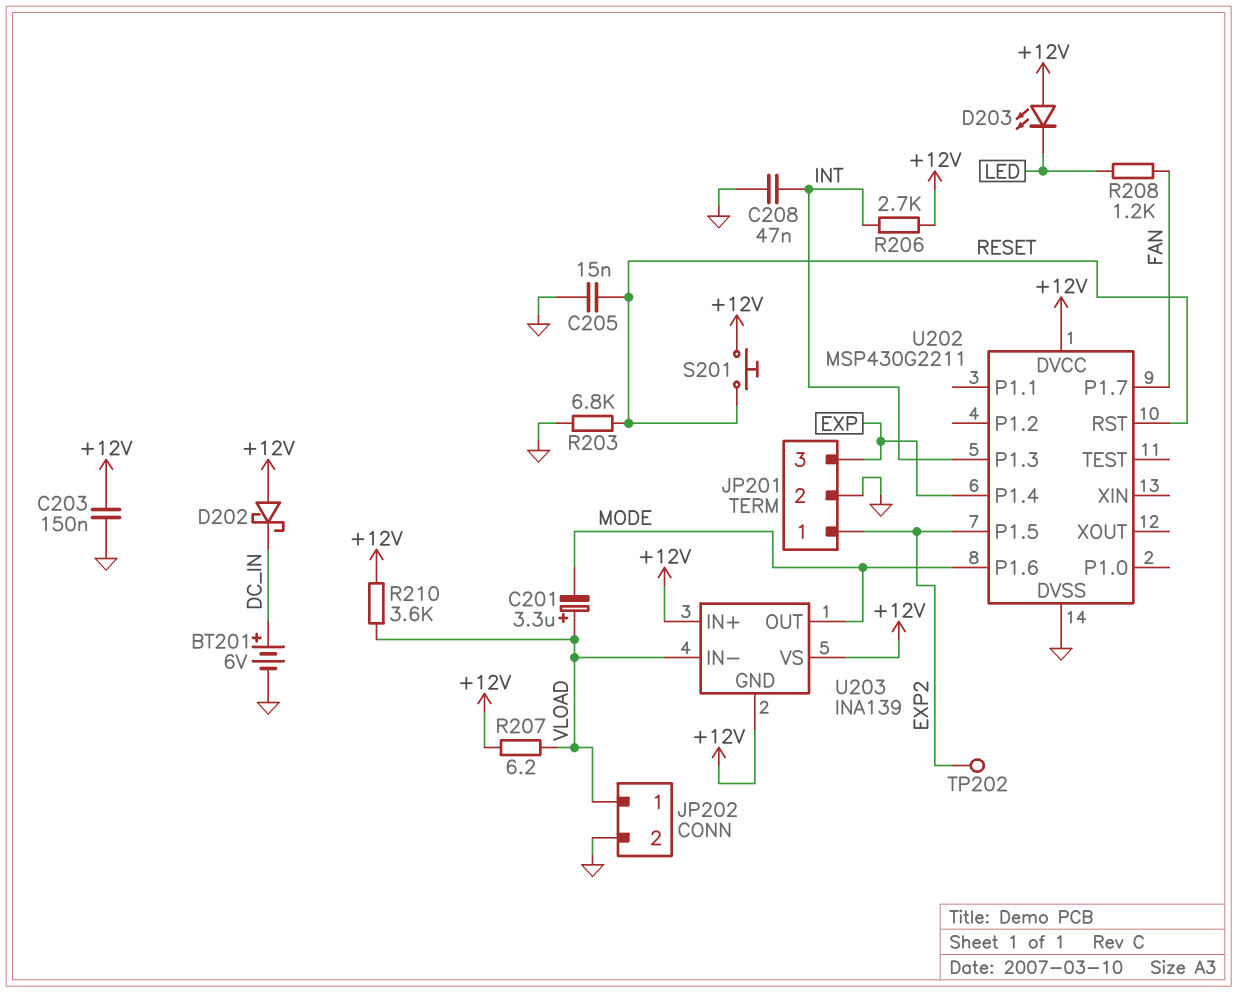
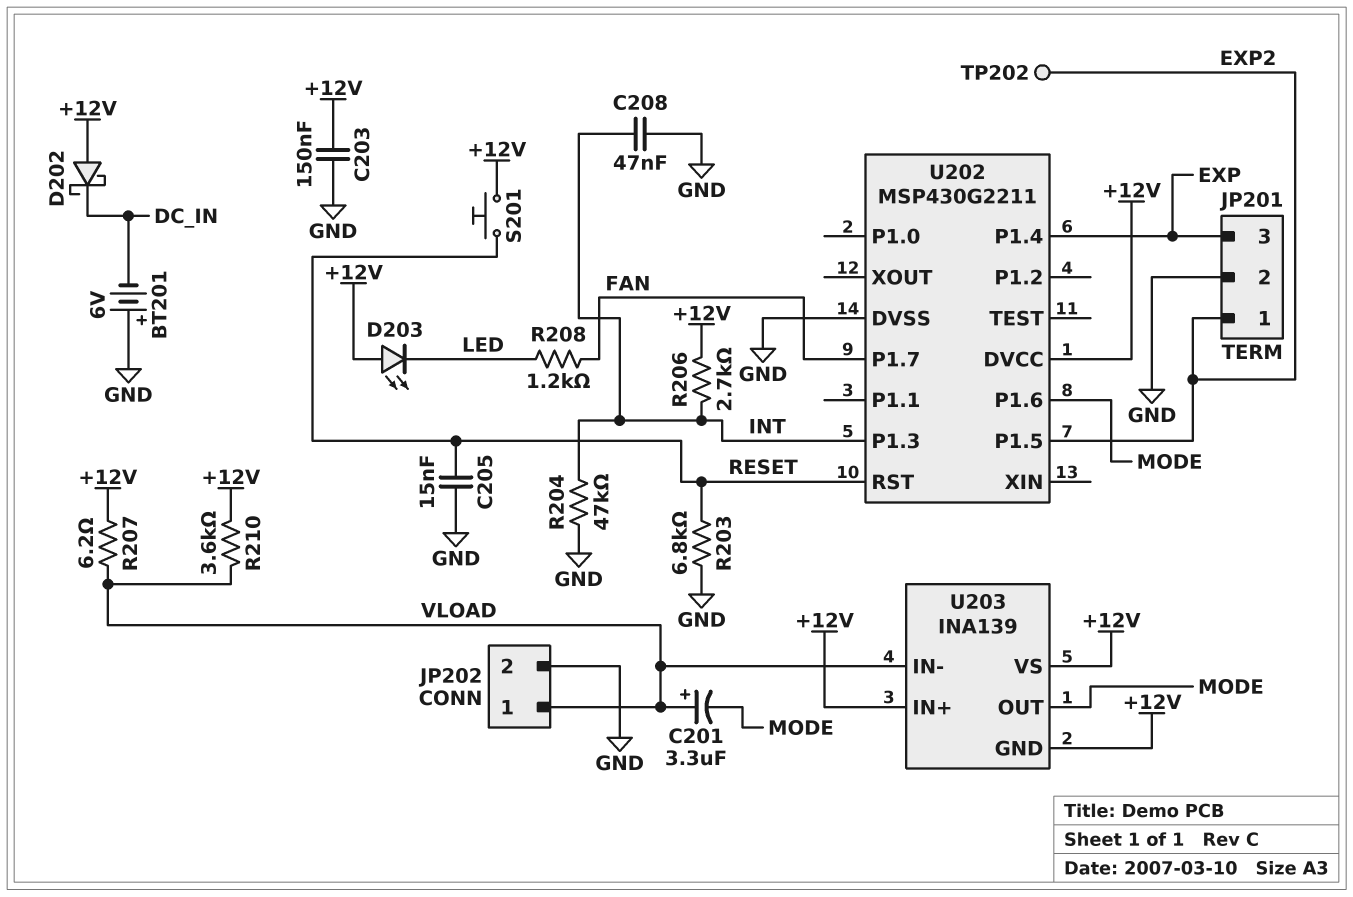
BT201: 6V (plus DC_IN, minus GND) -> 6V (plus GND, minus DC_IN)
R204: none -> 47k (GND, INT)

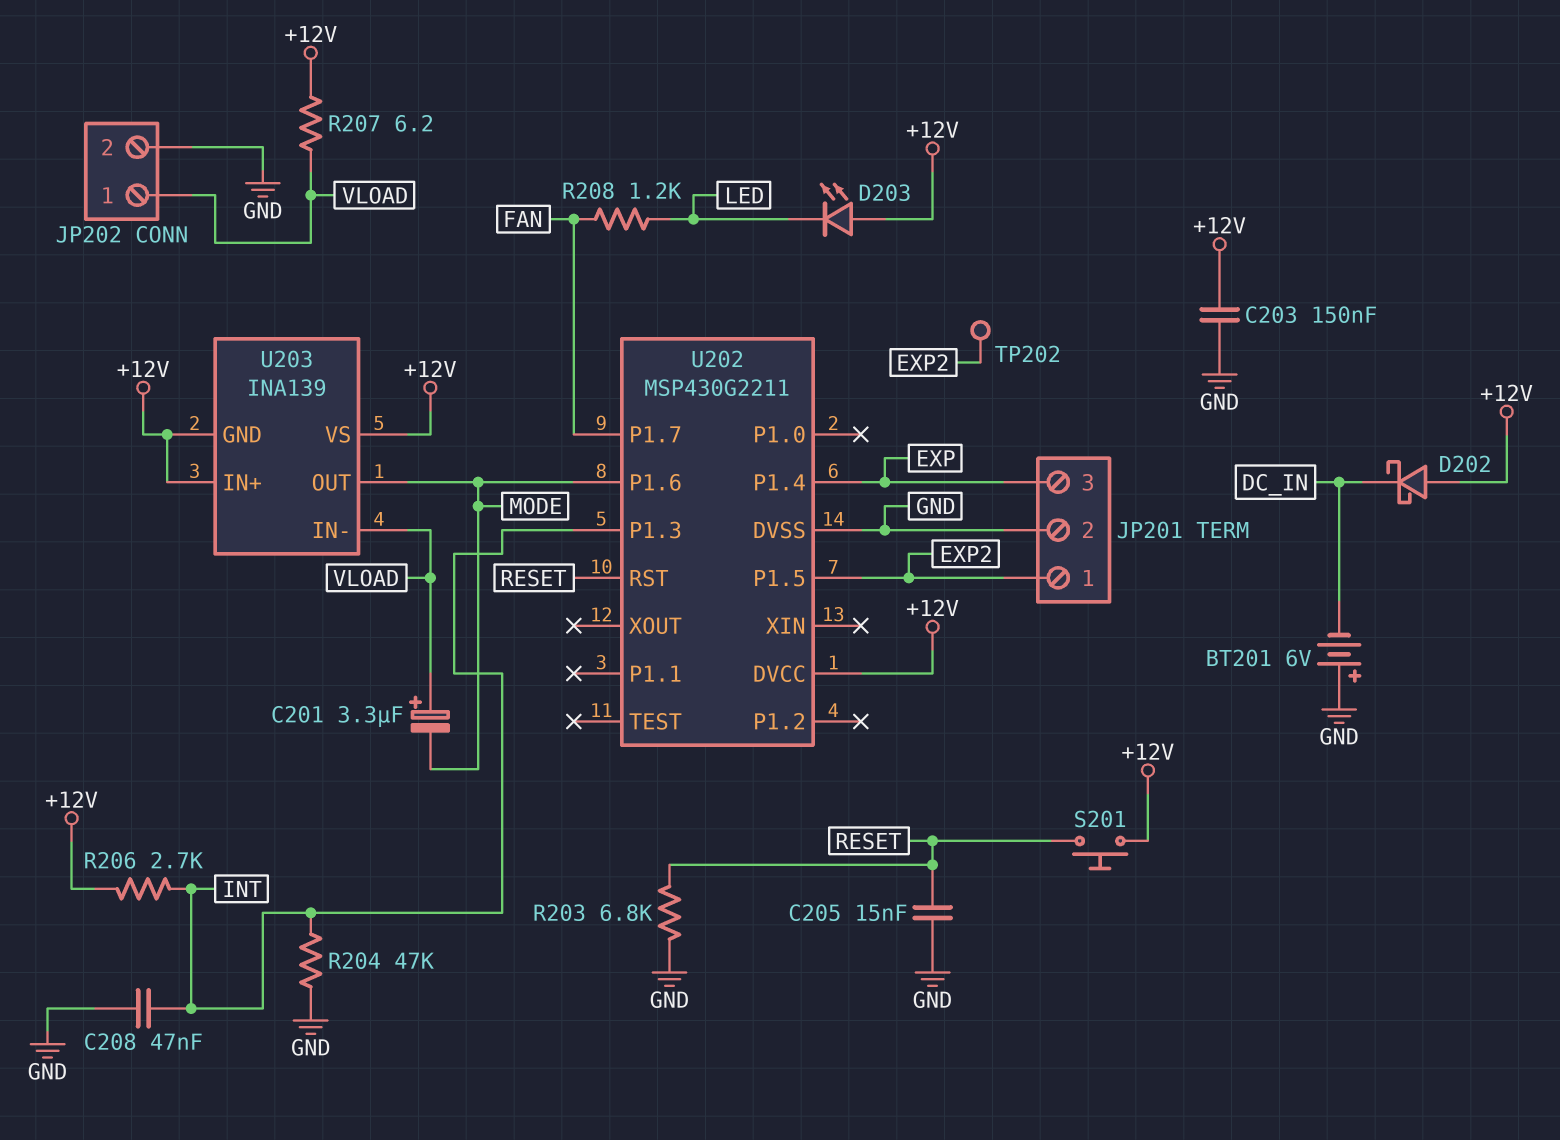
R210: 3.6k (+12V, VLOAD) -> none

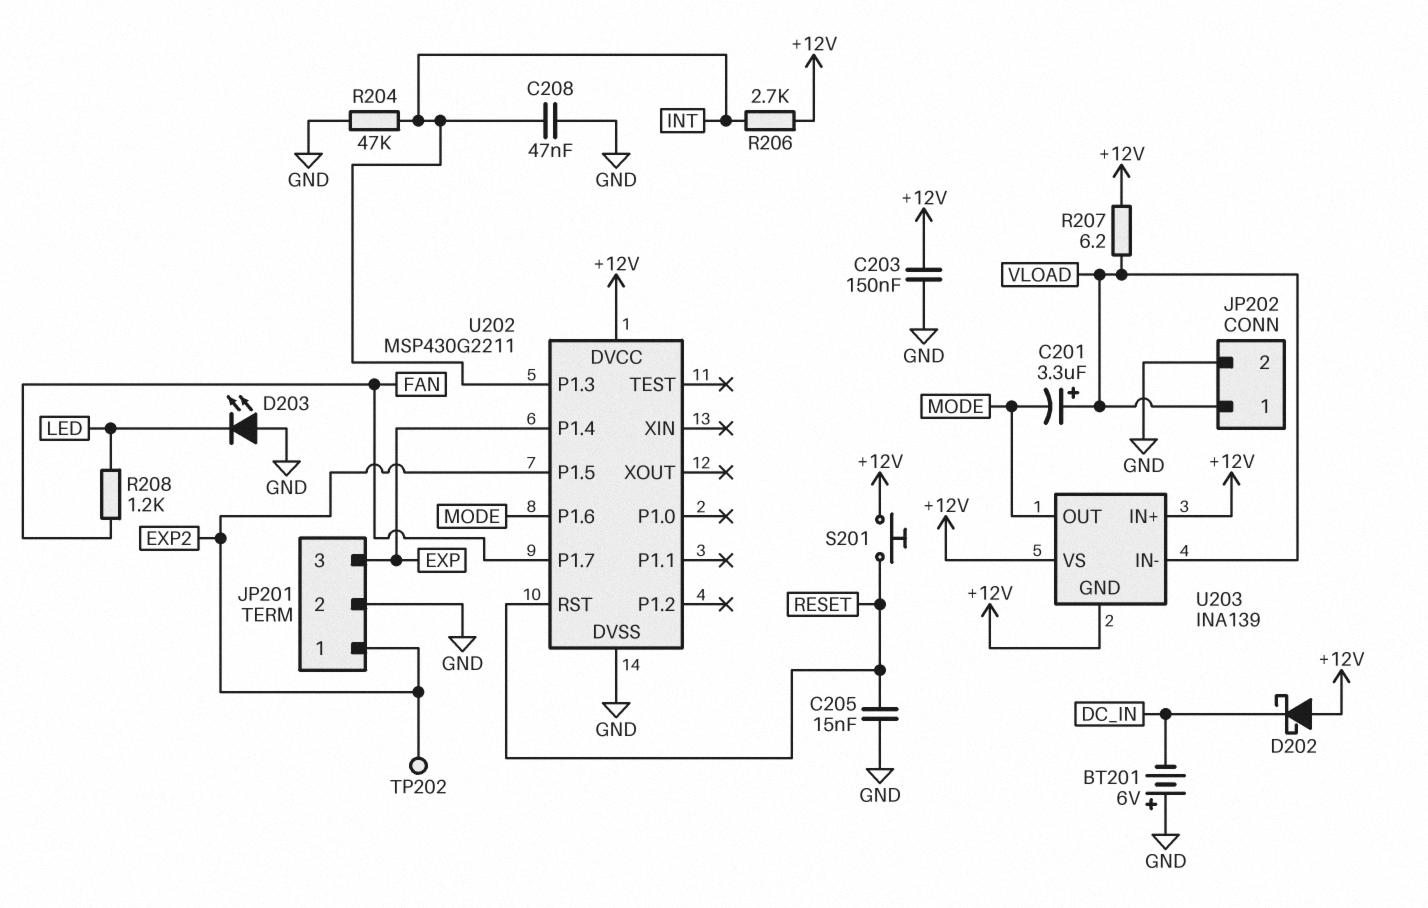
D203: LED (A +12V, K LED) -> LED (A GND, K LED)
R203: 6.8k (GND, RESET) -> none

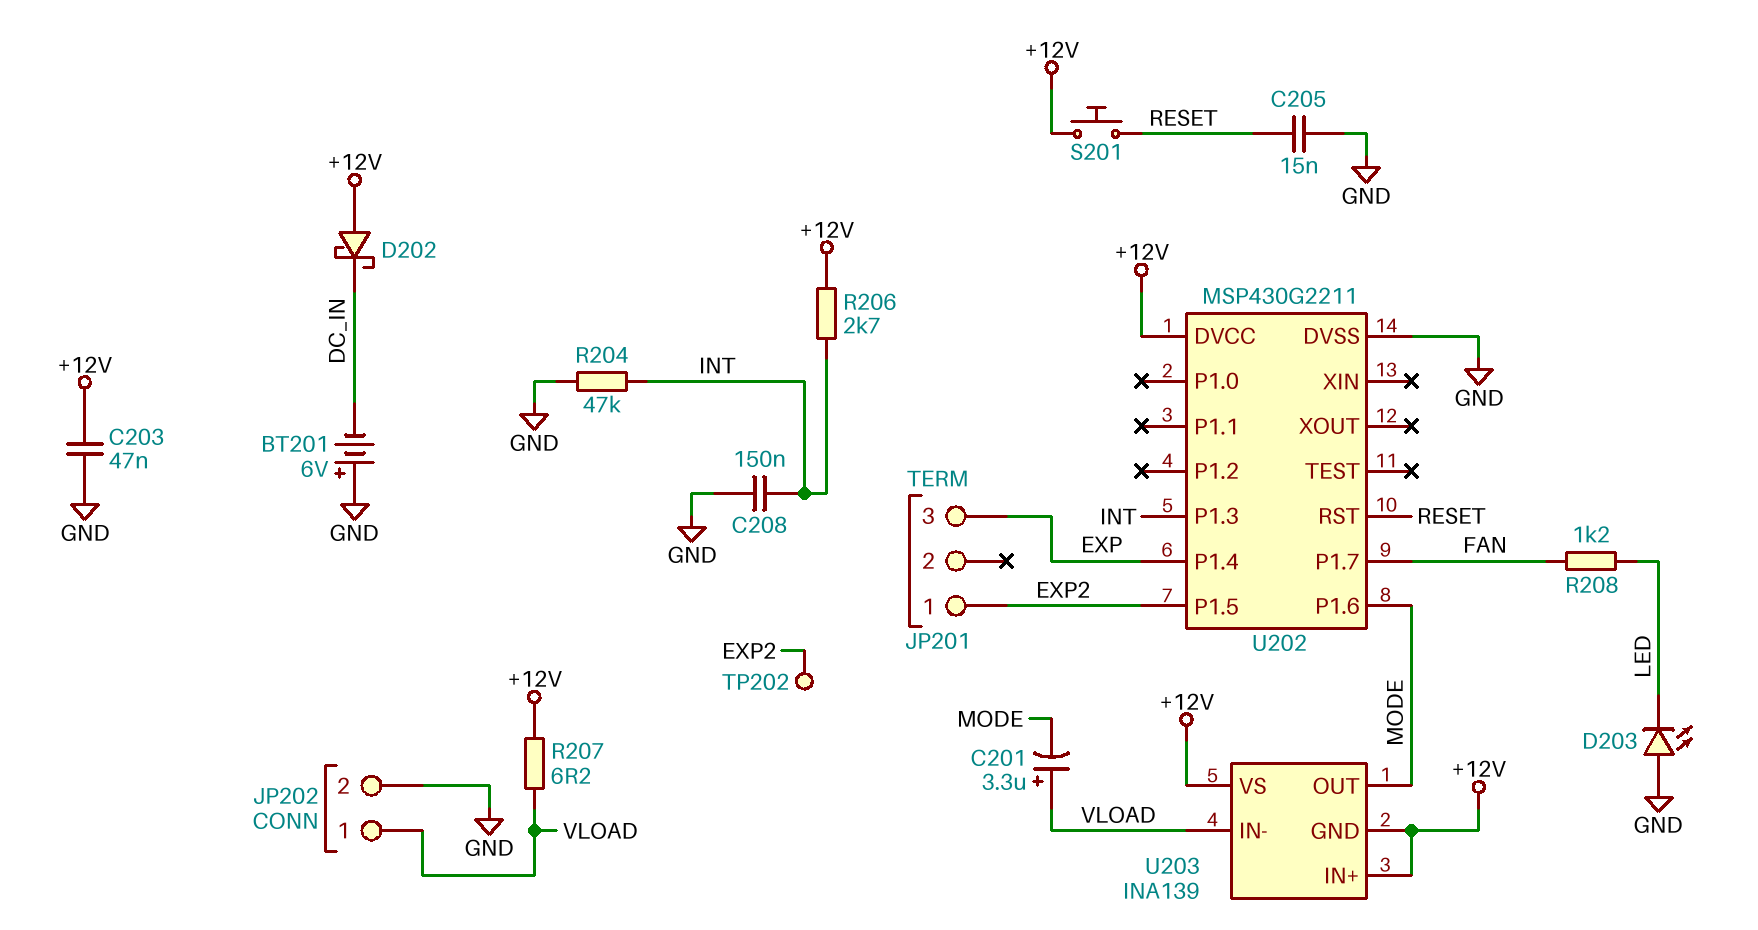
C203: 150nF (+12V, GND) -> 47nF (+12V, GND)
C208: 47nF (GND, INT) -> 150nF (GND, INT)
JP201 pin 2: GND -> none

